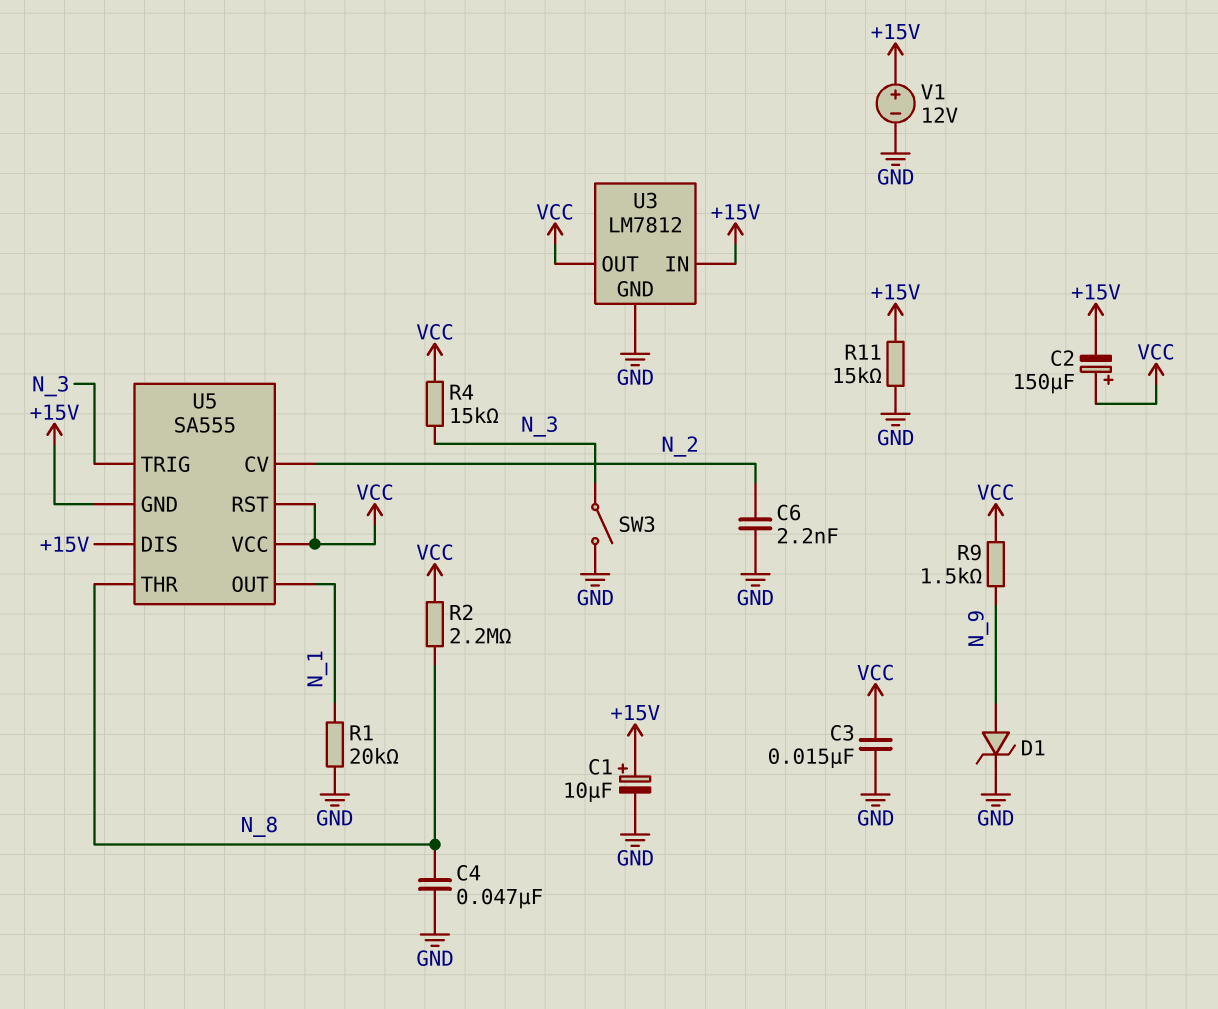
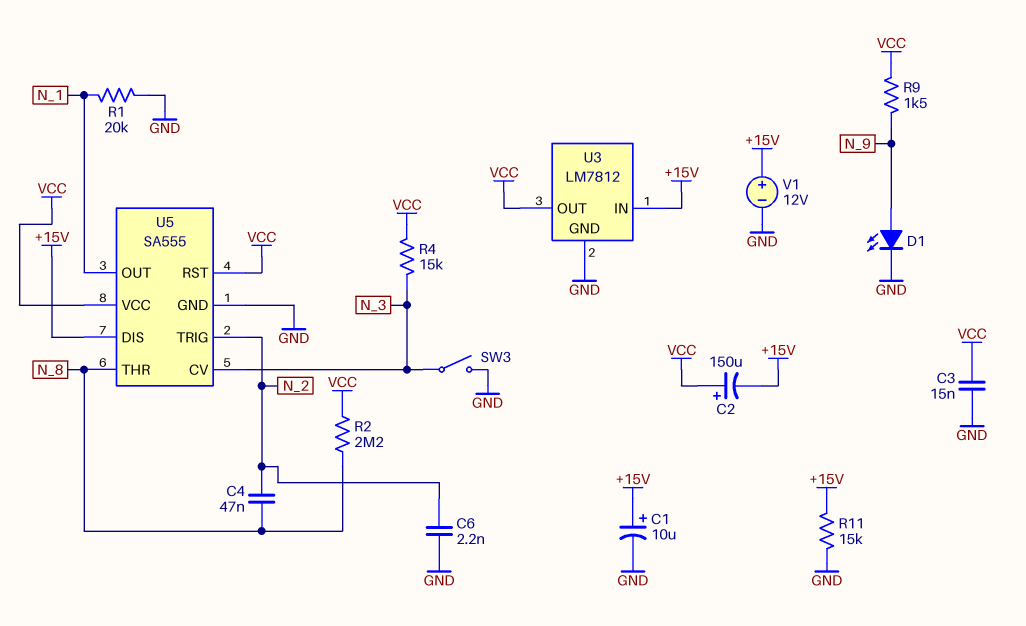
C4: 47nF (GND, N_8) -> 47nF (N_2, N_8)
D1: zener (A N_9, K GND) -> LED (A N_9, K GND)
U5 pin CV: N_2 -> N_3
U5 pin GND: +15V -> GND
U5 pin TRIG: N_3 -> N_2

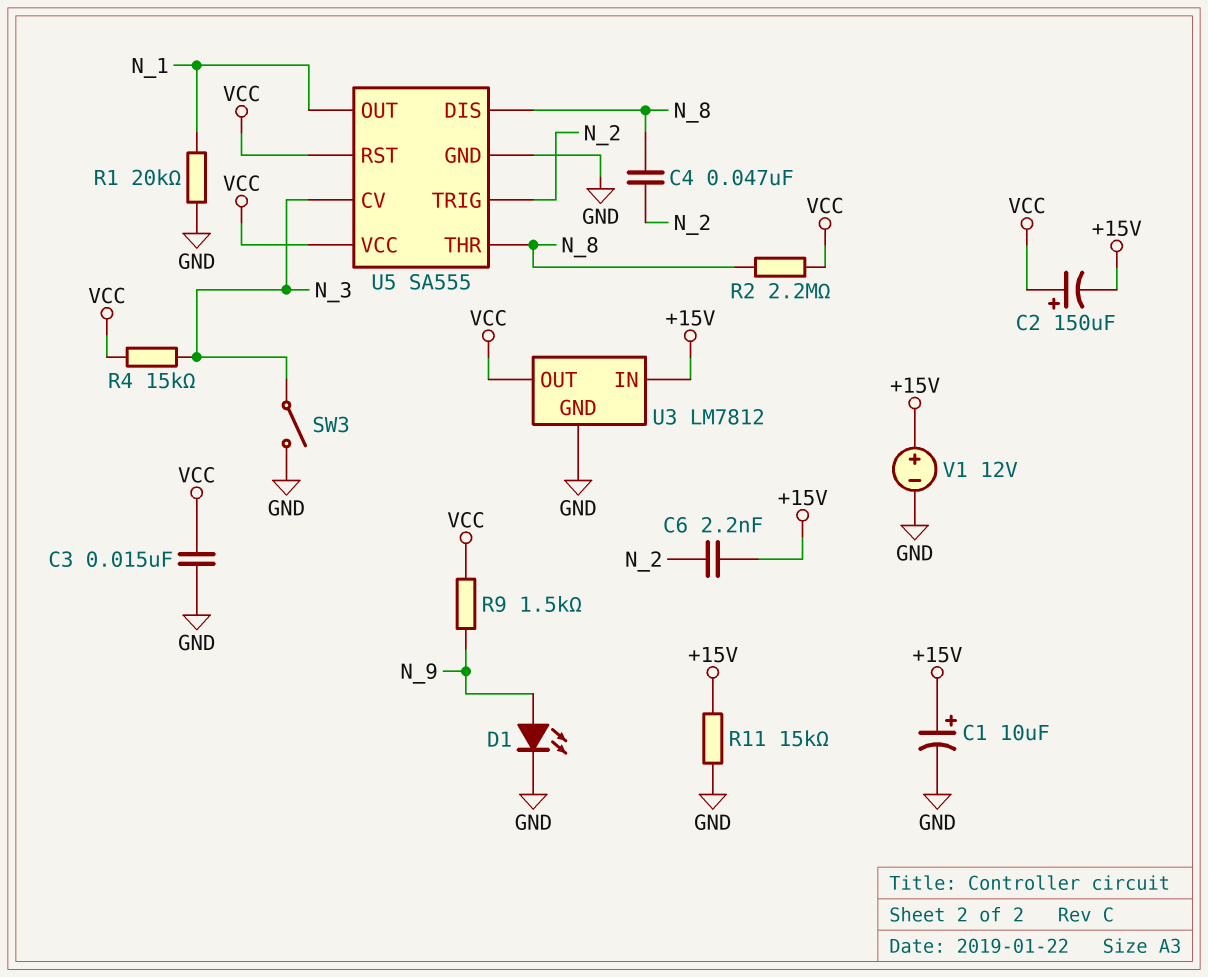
C6: 2.2nF (GND, N_2) -> 2.2nF (+15V, N_2)
U5 pin DIS: +15V -> N_8

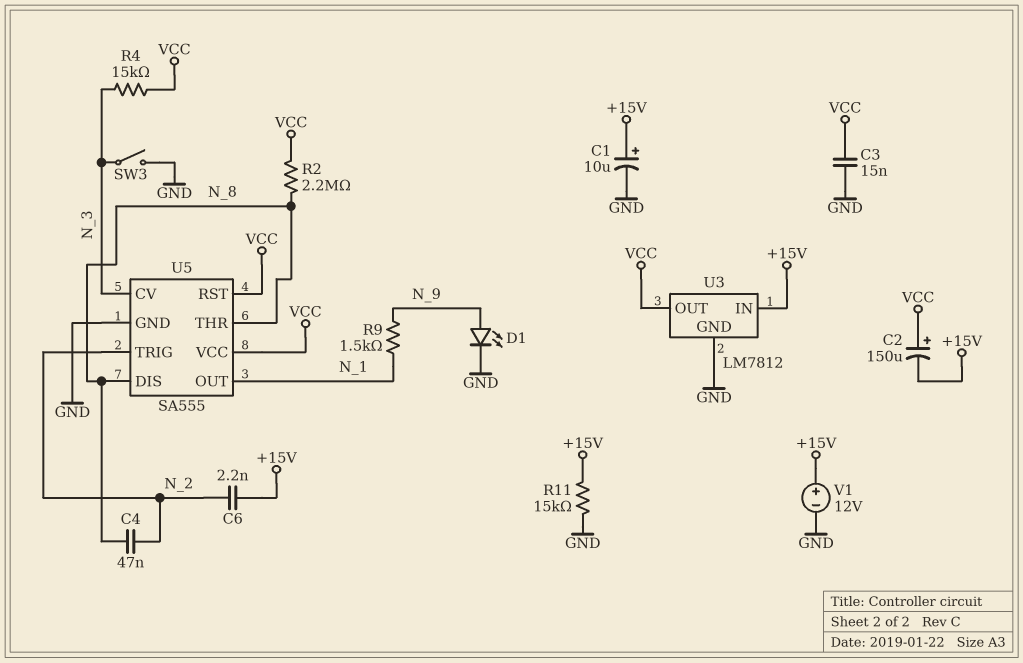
R1: 20k (GND, N_1) -> none
R9: 1.5k (N_9, VCC) -> 1.5k (N_1, N_9)

